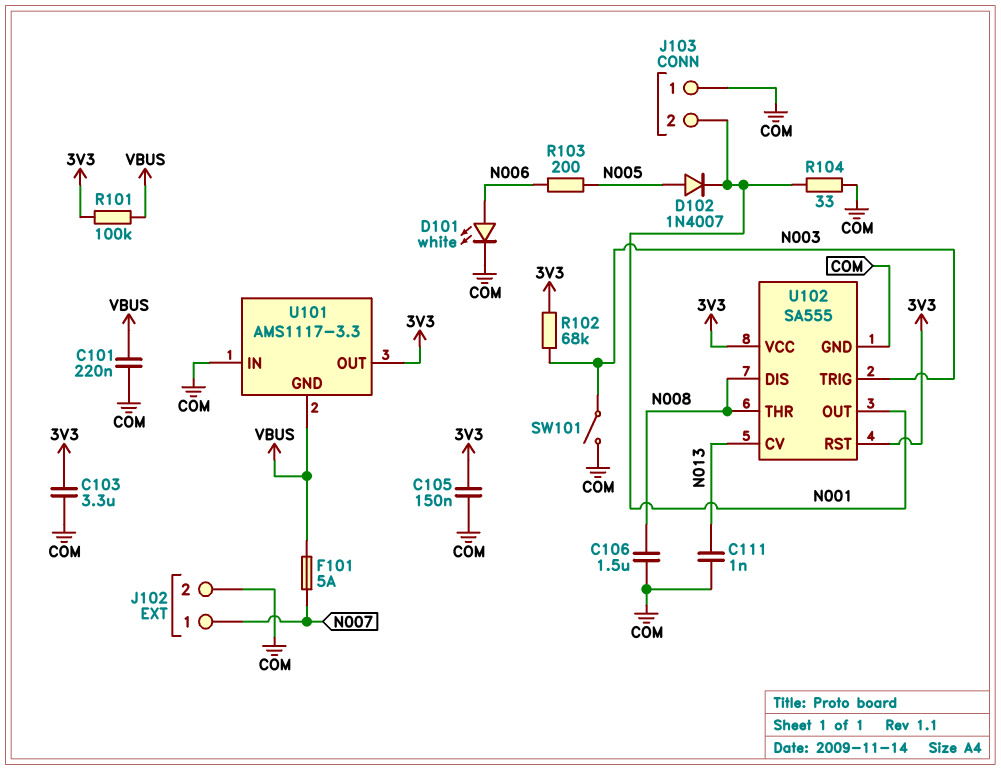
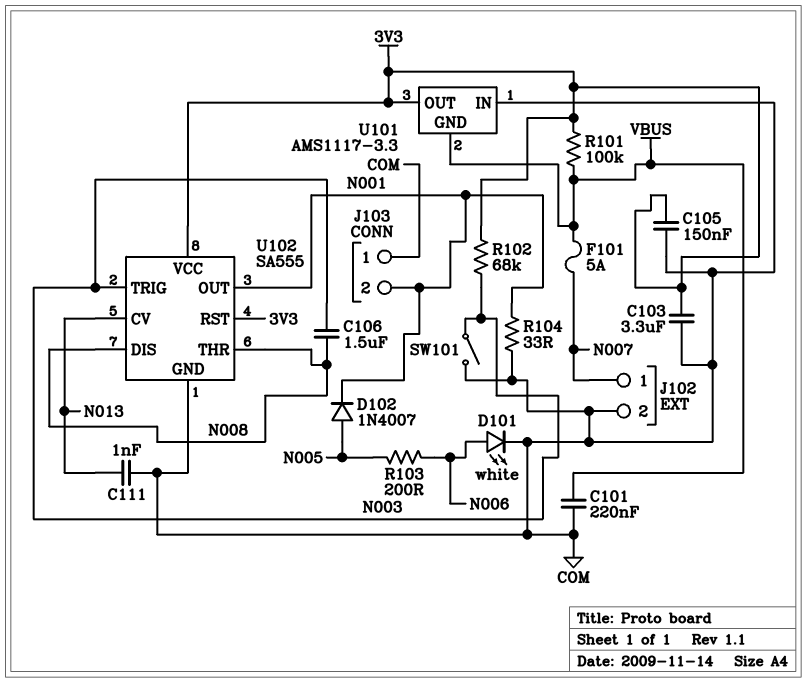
C106: 1.5uF (COM, N008) -> 1.5uF (N003, N008)

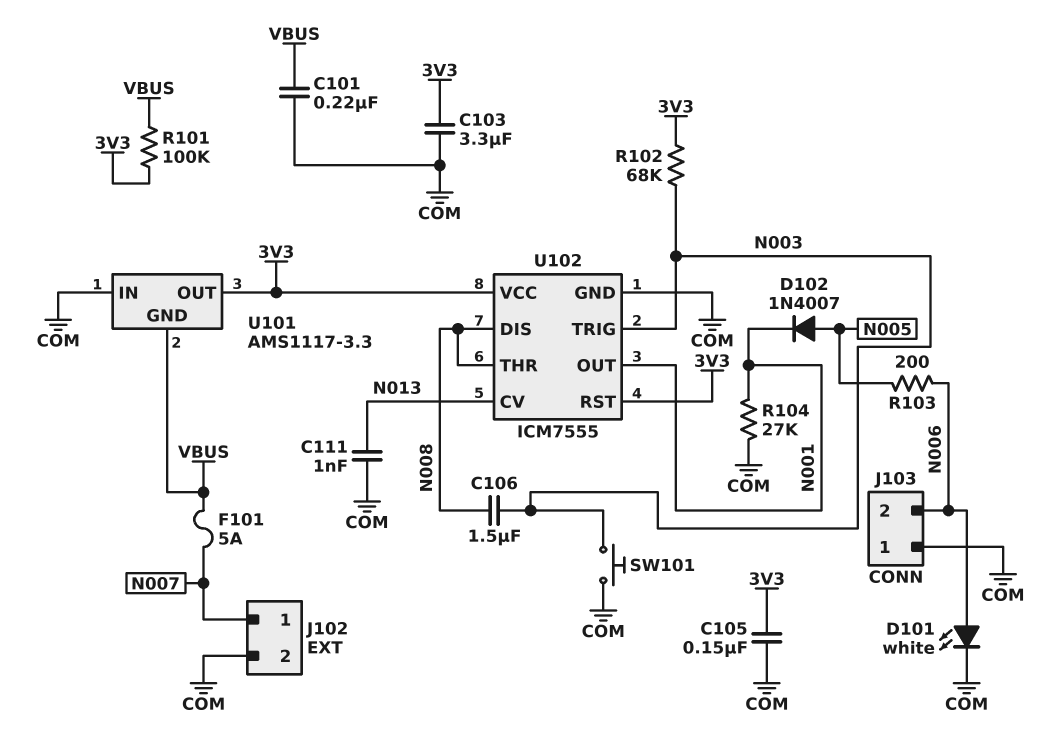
J103 pin 2: N001 -> N006
R104: 33 (COM, N001) -> 27k (COM, N001)
SW101: switch (COM, N003) -> button (COM, N003)
U102: SA555 -> ICM7555

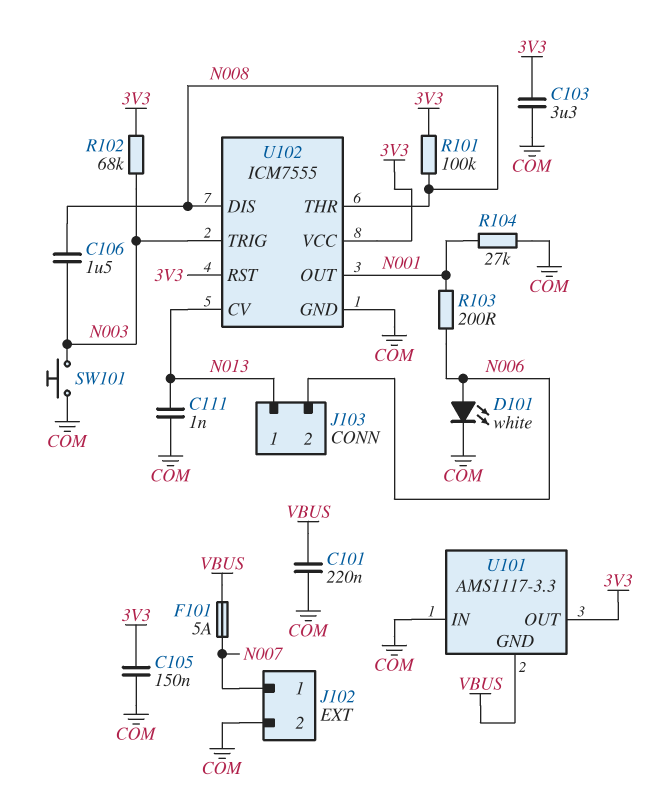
D102: diode 1N4007 (A N005, K N001) -> none
J103 pin 1: COM -> N013
R101: 100k (3V3, VBUS) -> 100k (3V3, N008)
R103: 200 (N005, N006) -> 200 (N001, N006)

